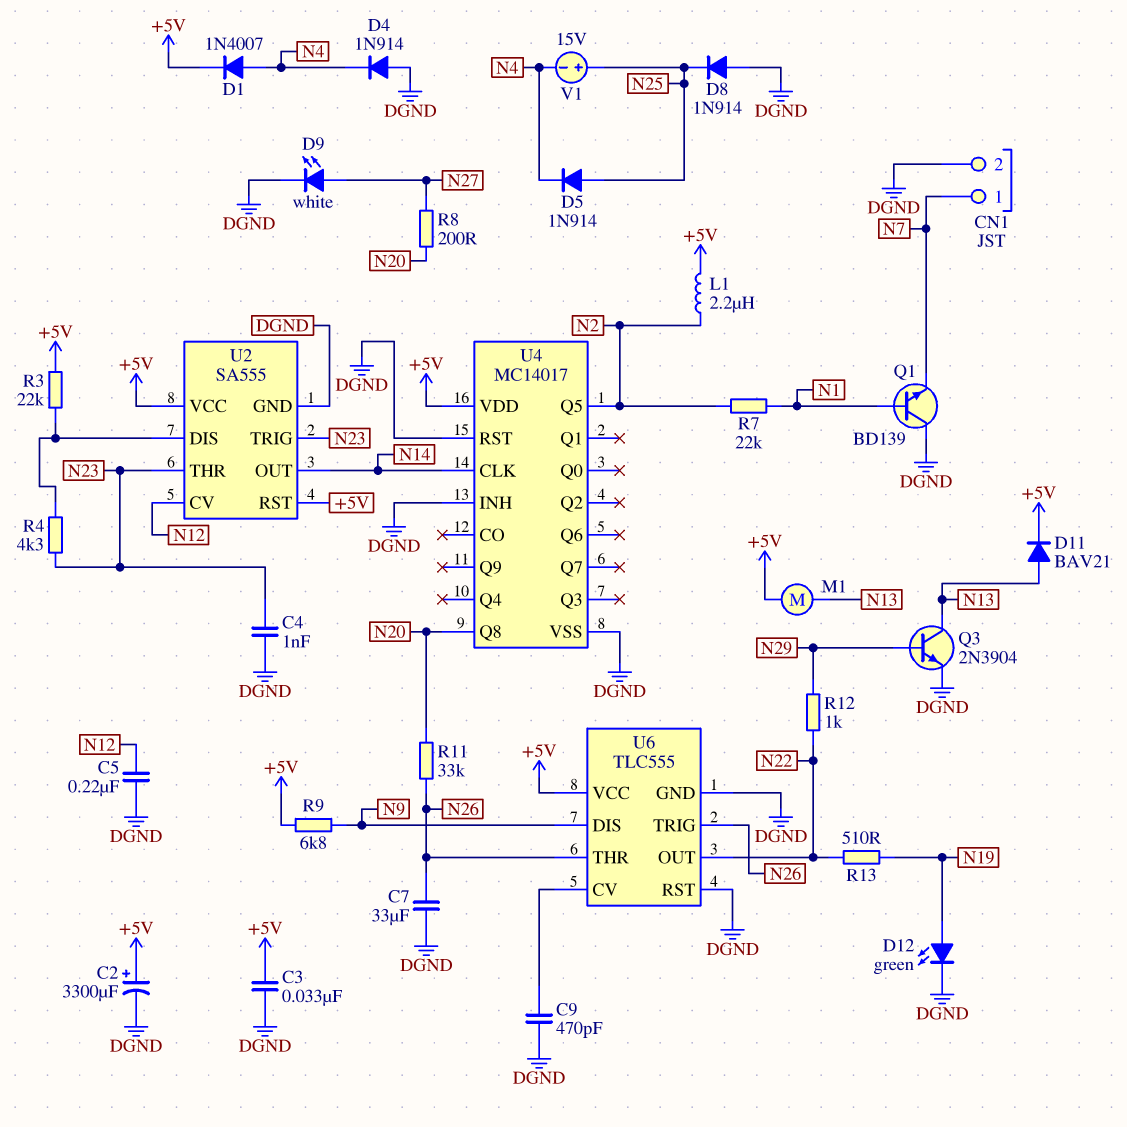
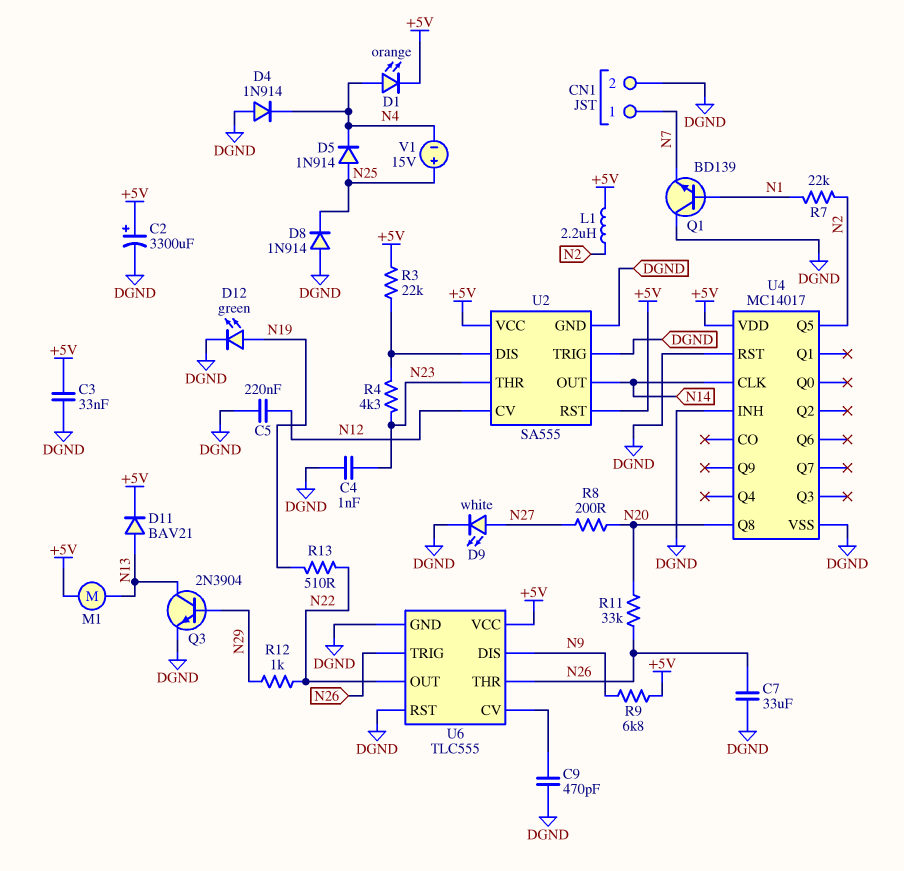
D1: diode 1N4007 (A N4, K +5V) -> LED orange (A N4, K +5V)
U2 pin TRIG: N23 -> DGND

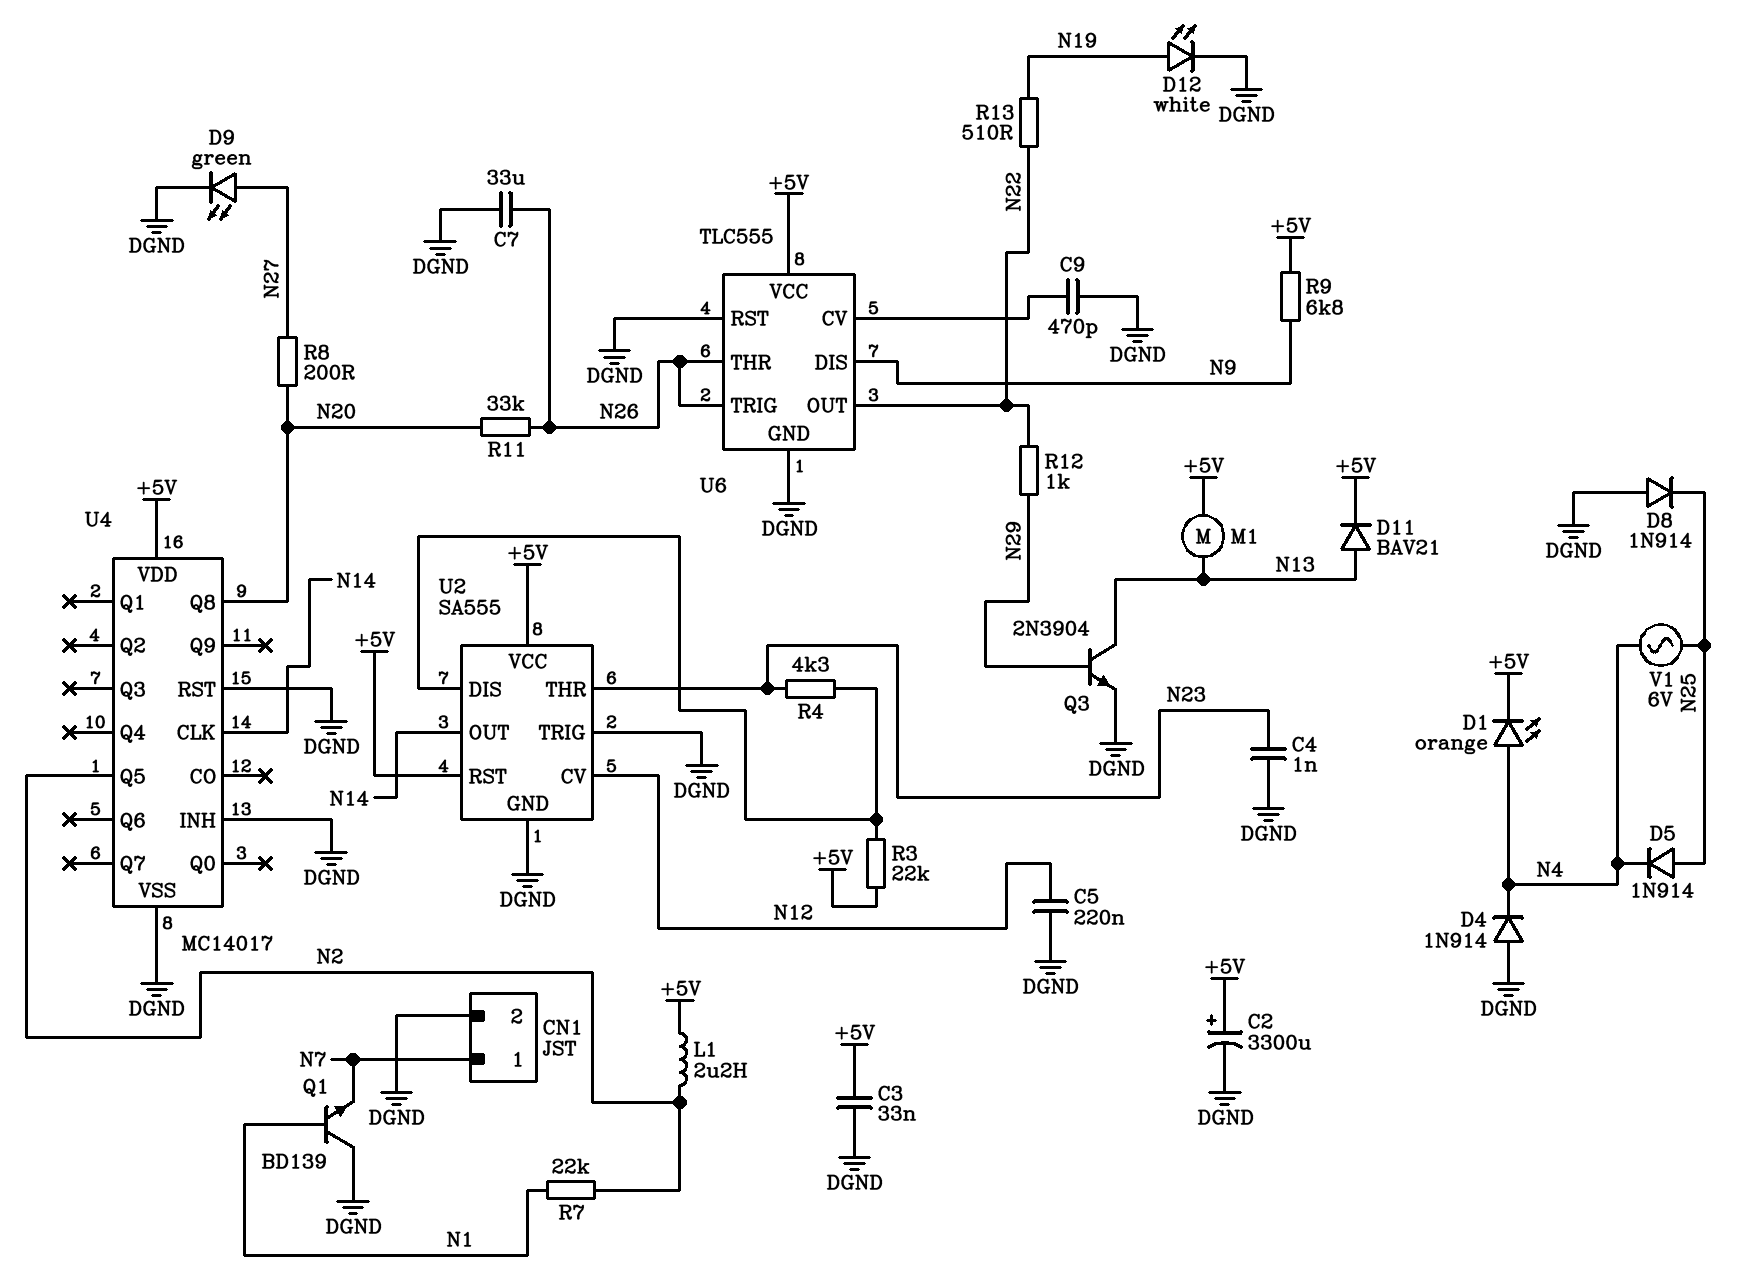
D9: LED white (A N27, K DGND) -> LED green (A N27, K DGND)
D12: LED green (A N19, K DGND) -> LED white (A N19, K DGND)
V1: 15V (plus N25, minus N4) -> AC 6V (N4, N25)

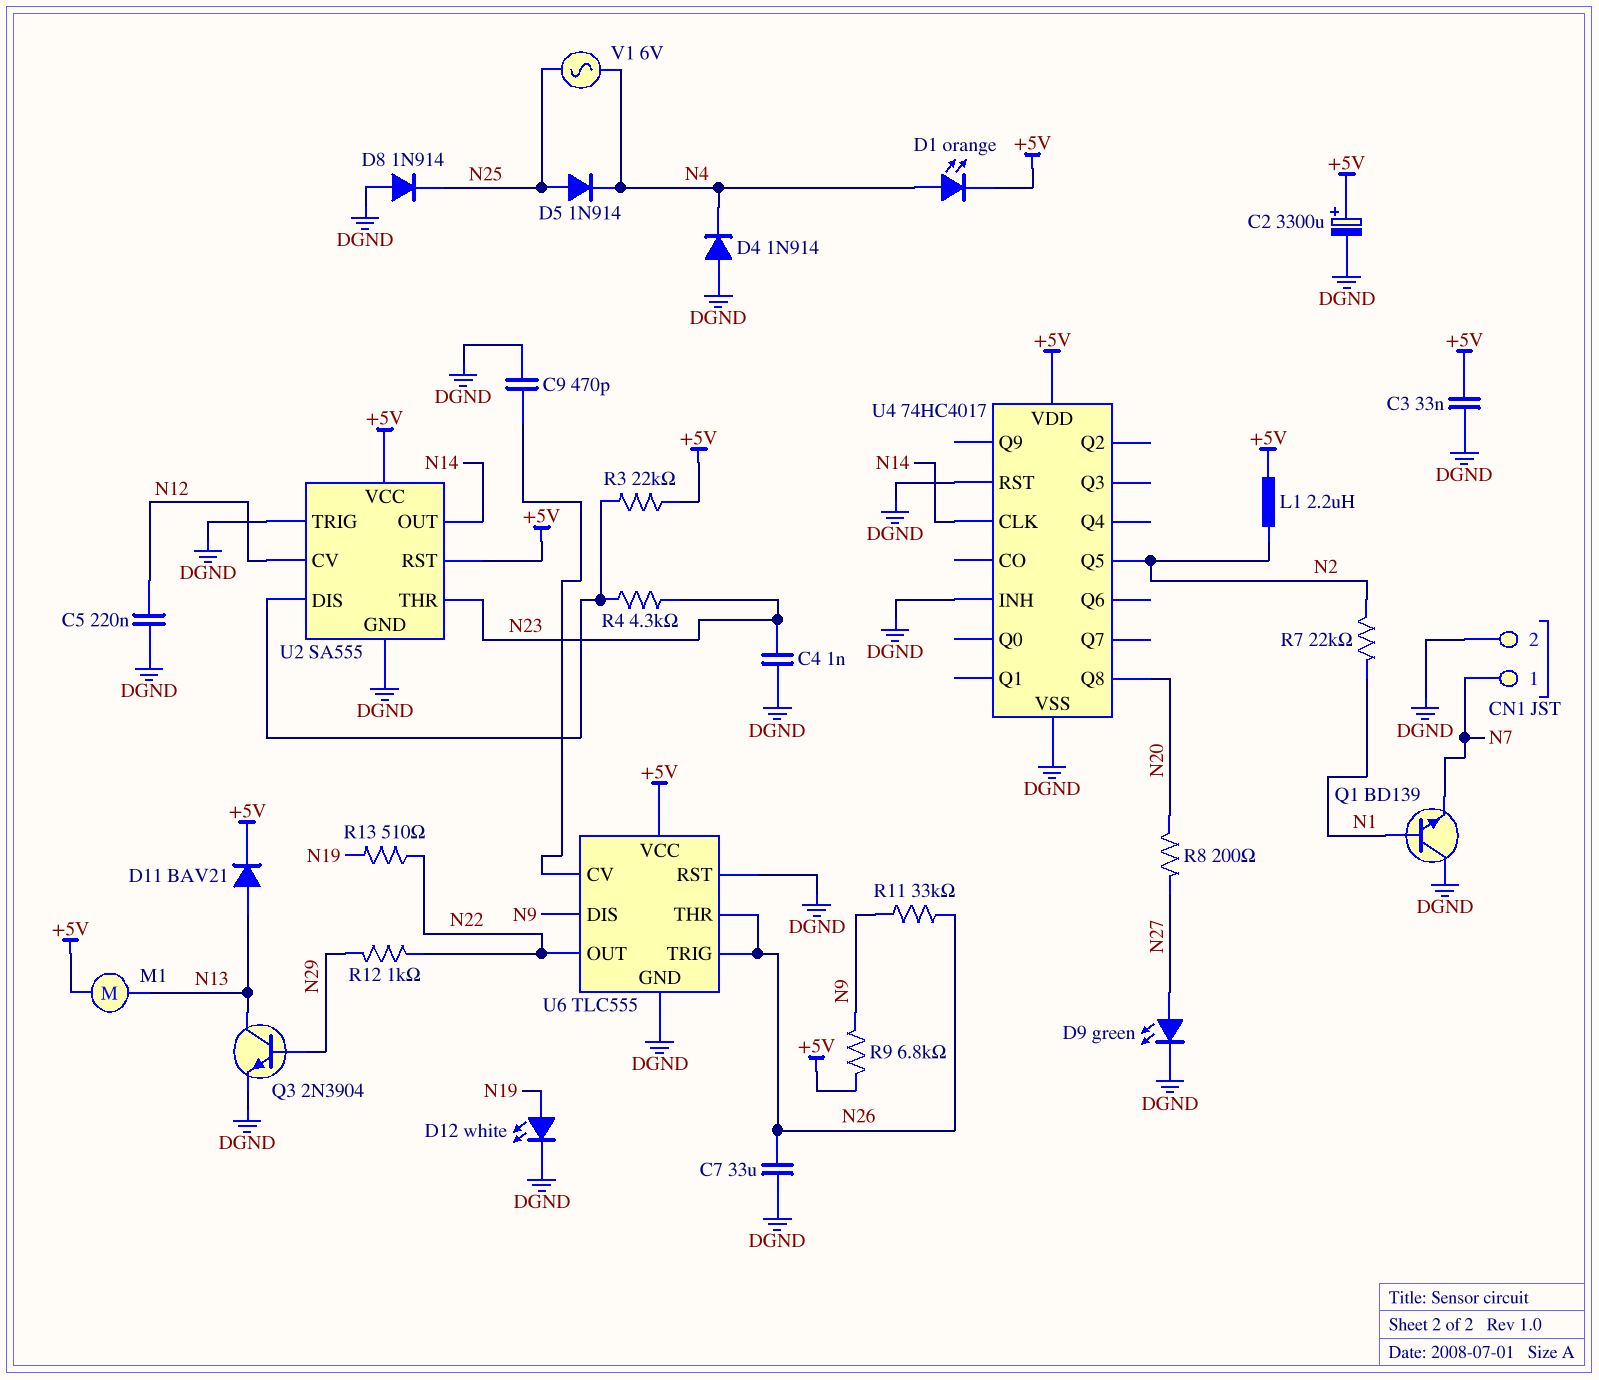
R11: 33k (N20, N26) -> 33k (N9, N26)
U4: MC14017 -> 74HC4017

